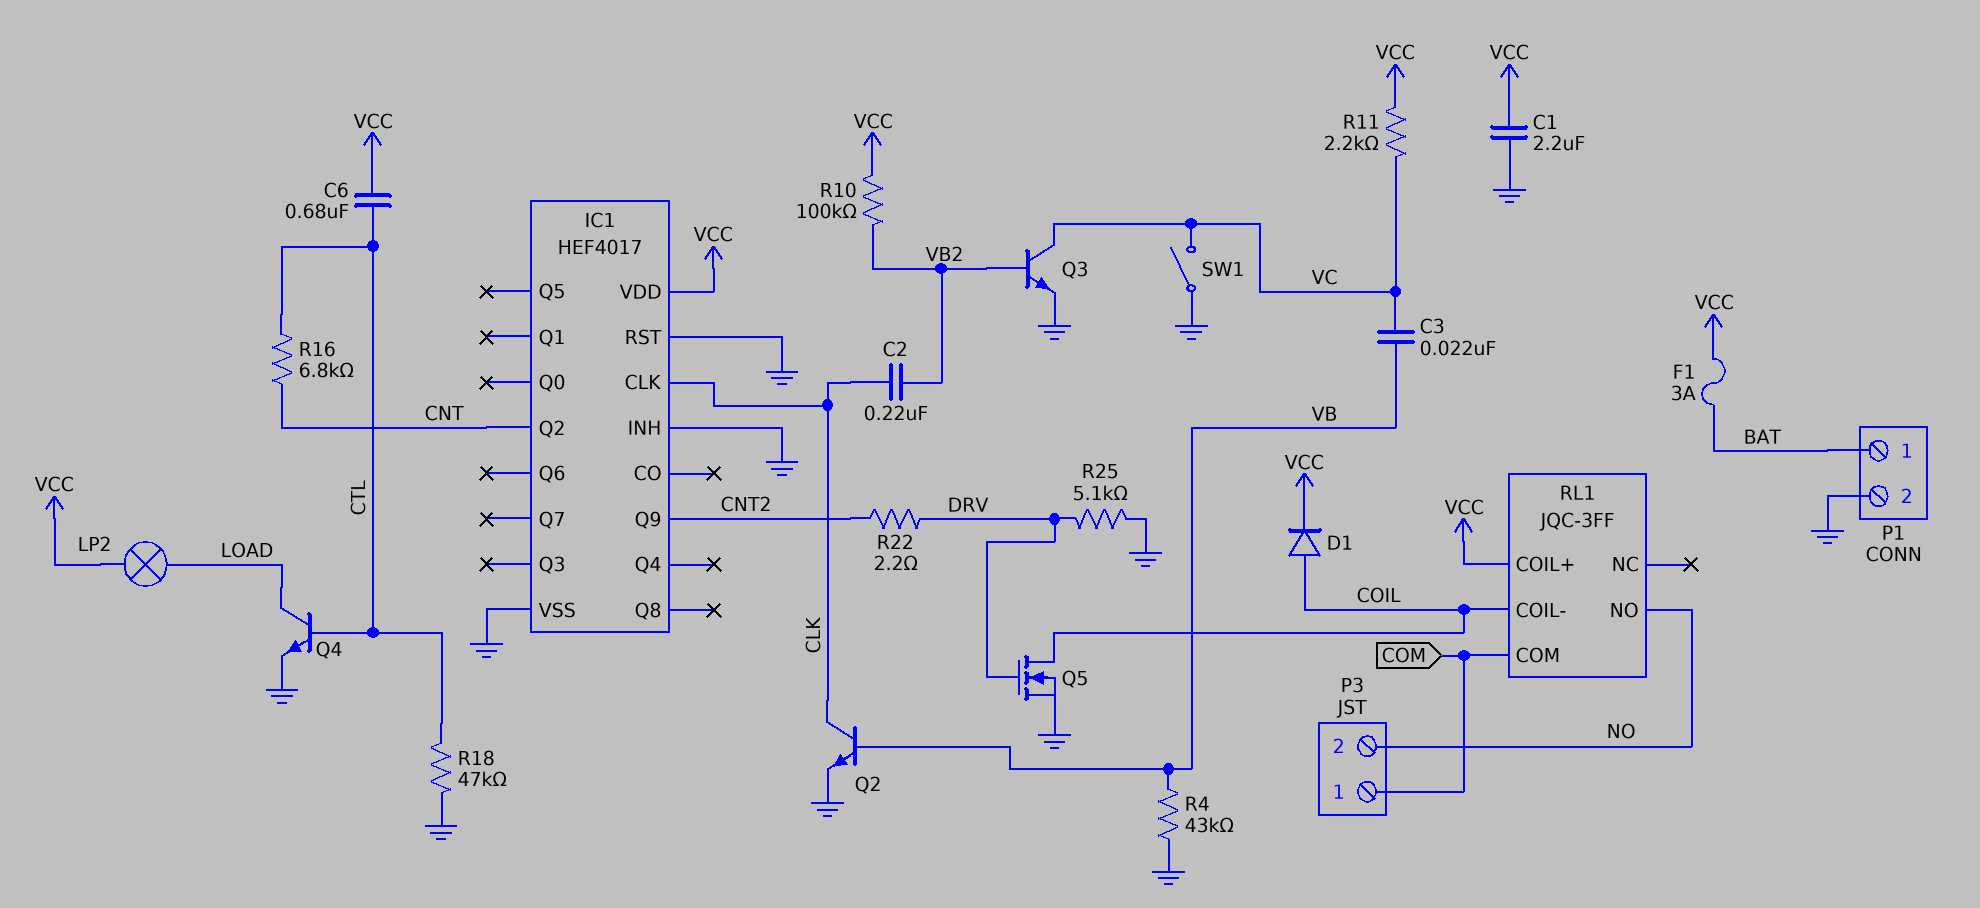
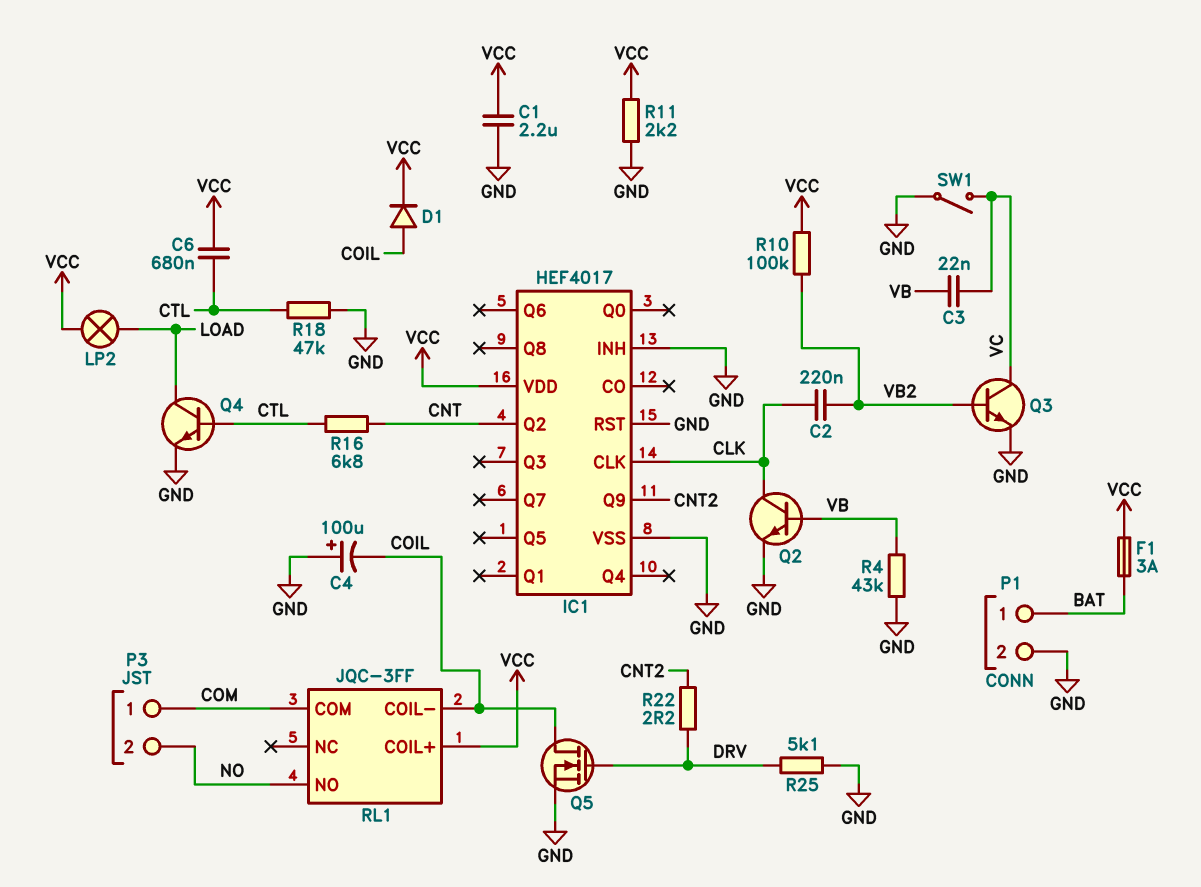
C4: none -> 100uF (plus GND, minus COIL)
R11: 2.2k (VC, VCC) -> 2.2k (GND, VCC)

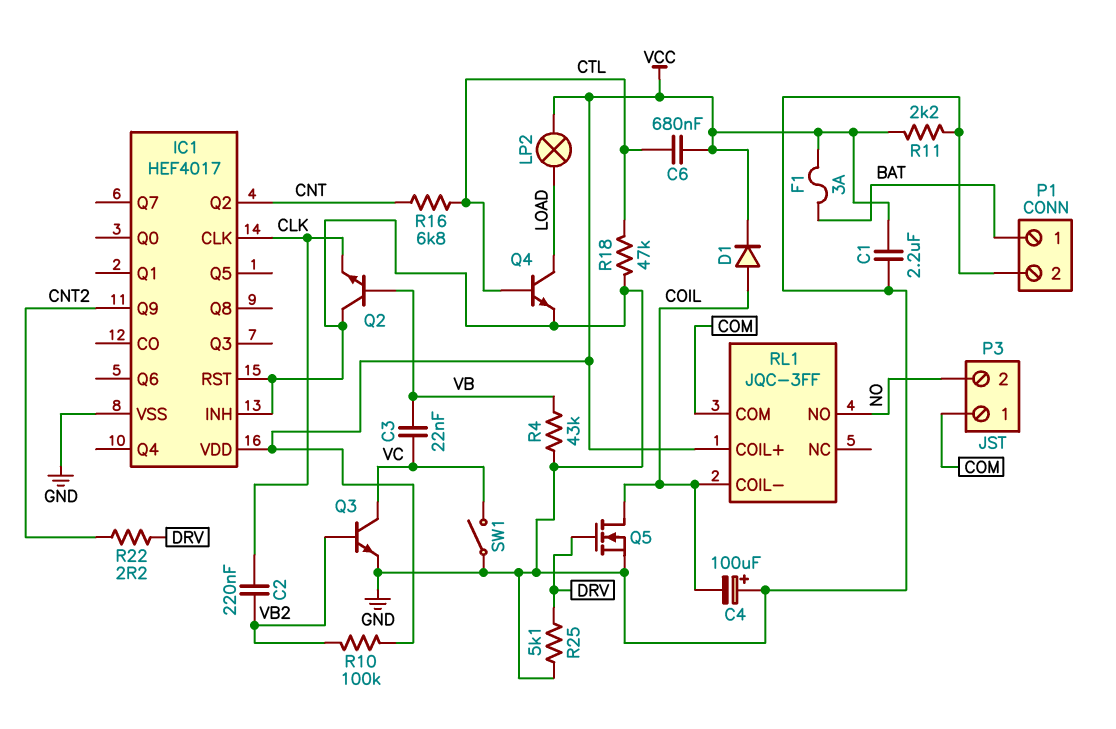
Q2: NPN (B VB, C CLK, E GND) -> NPN (B VB, C GND, E CLK)

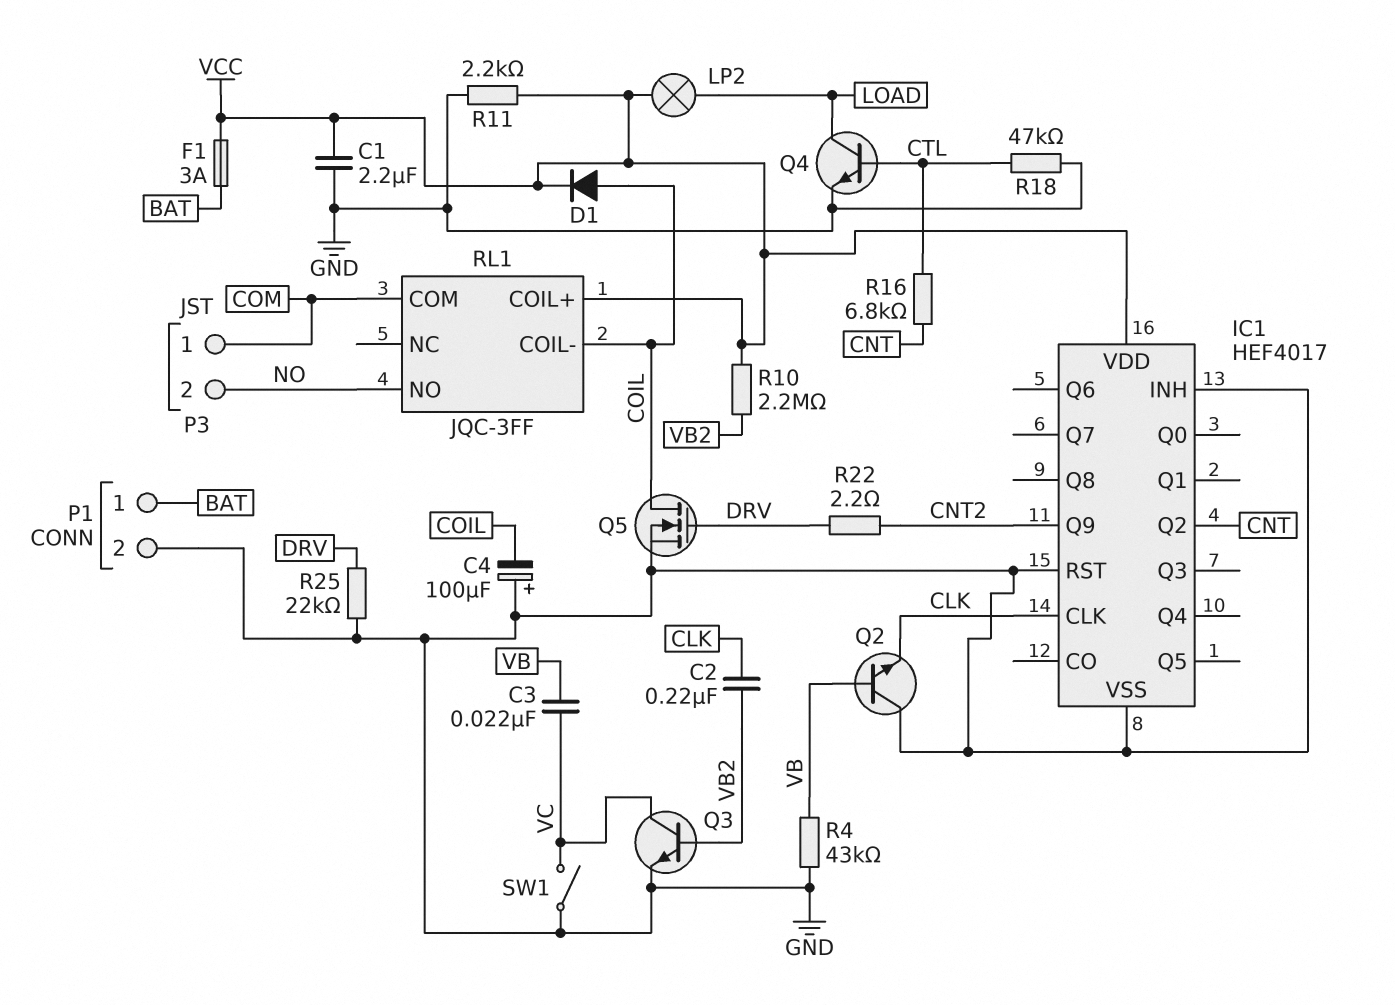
C6: 680nF (CTL, VCC) -> none
R10: 100k (VB2, VCC) -> 2.2M (VB2, VCC)
R25: 5.1k (DRV, GND) -> 22k (DRV, GND)

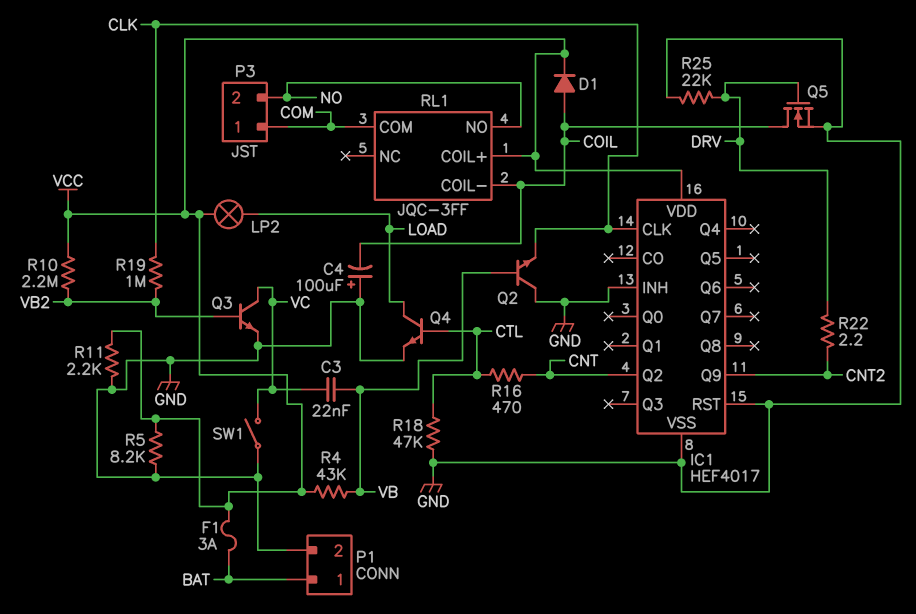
C1: 2.2uF (GND, VCC) -> none
C2: 220nF (CLK, VB2) -> none
R4: 43k (GND, VB) -> 43k (VB, VCC)
R5: none -> 8.2k (GND, VCC)
R16: 6.8k (CNT, CTL) -> 470 (CNT, CTL)
R19: none -> 1M (CLK, VB2)

